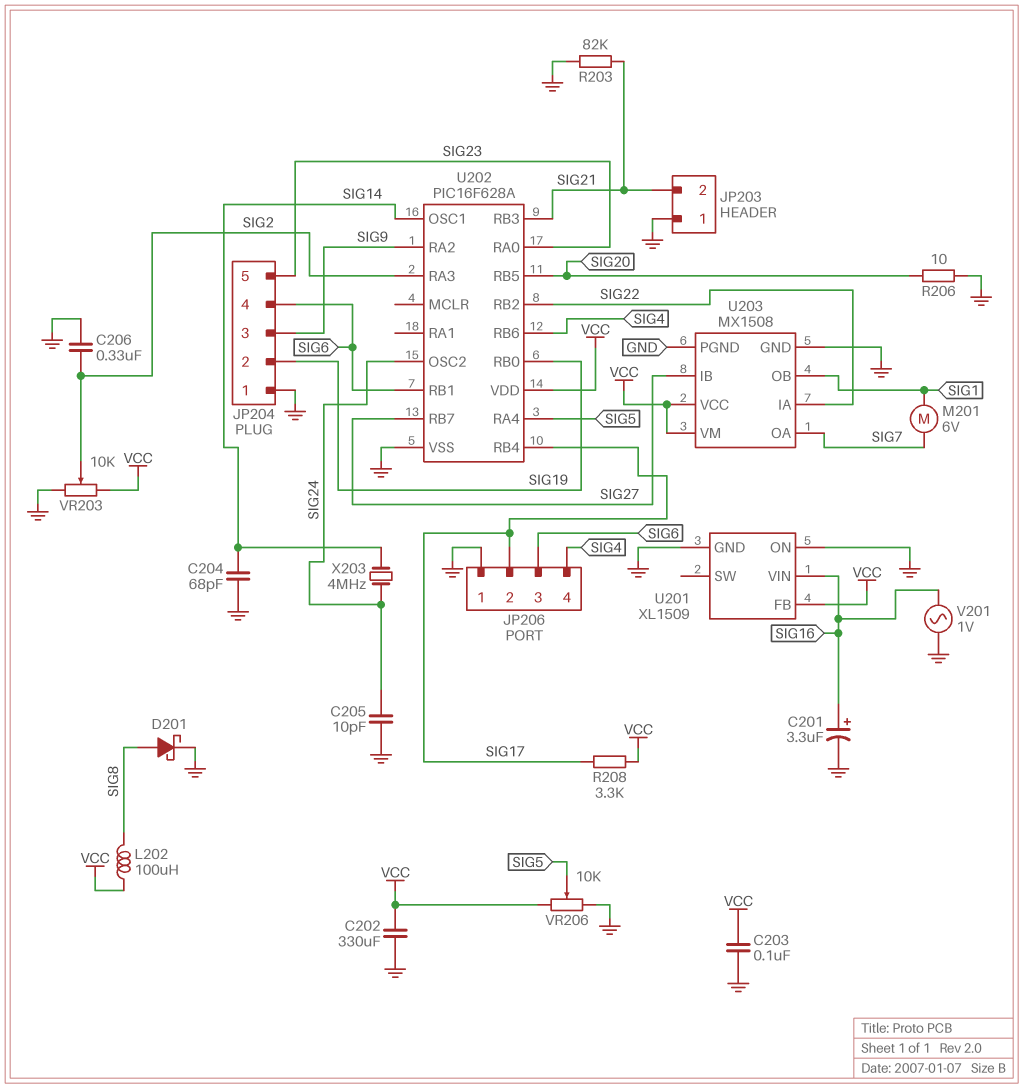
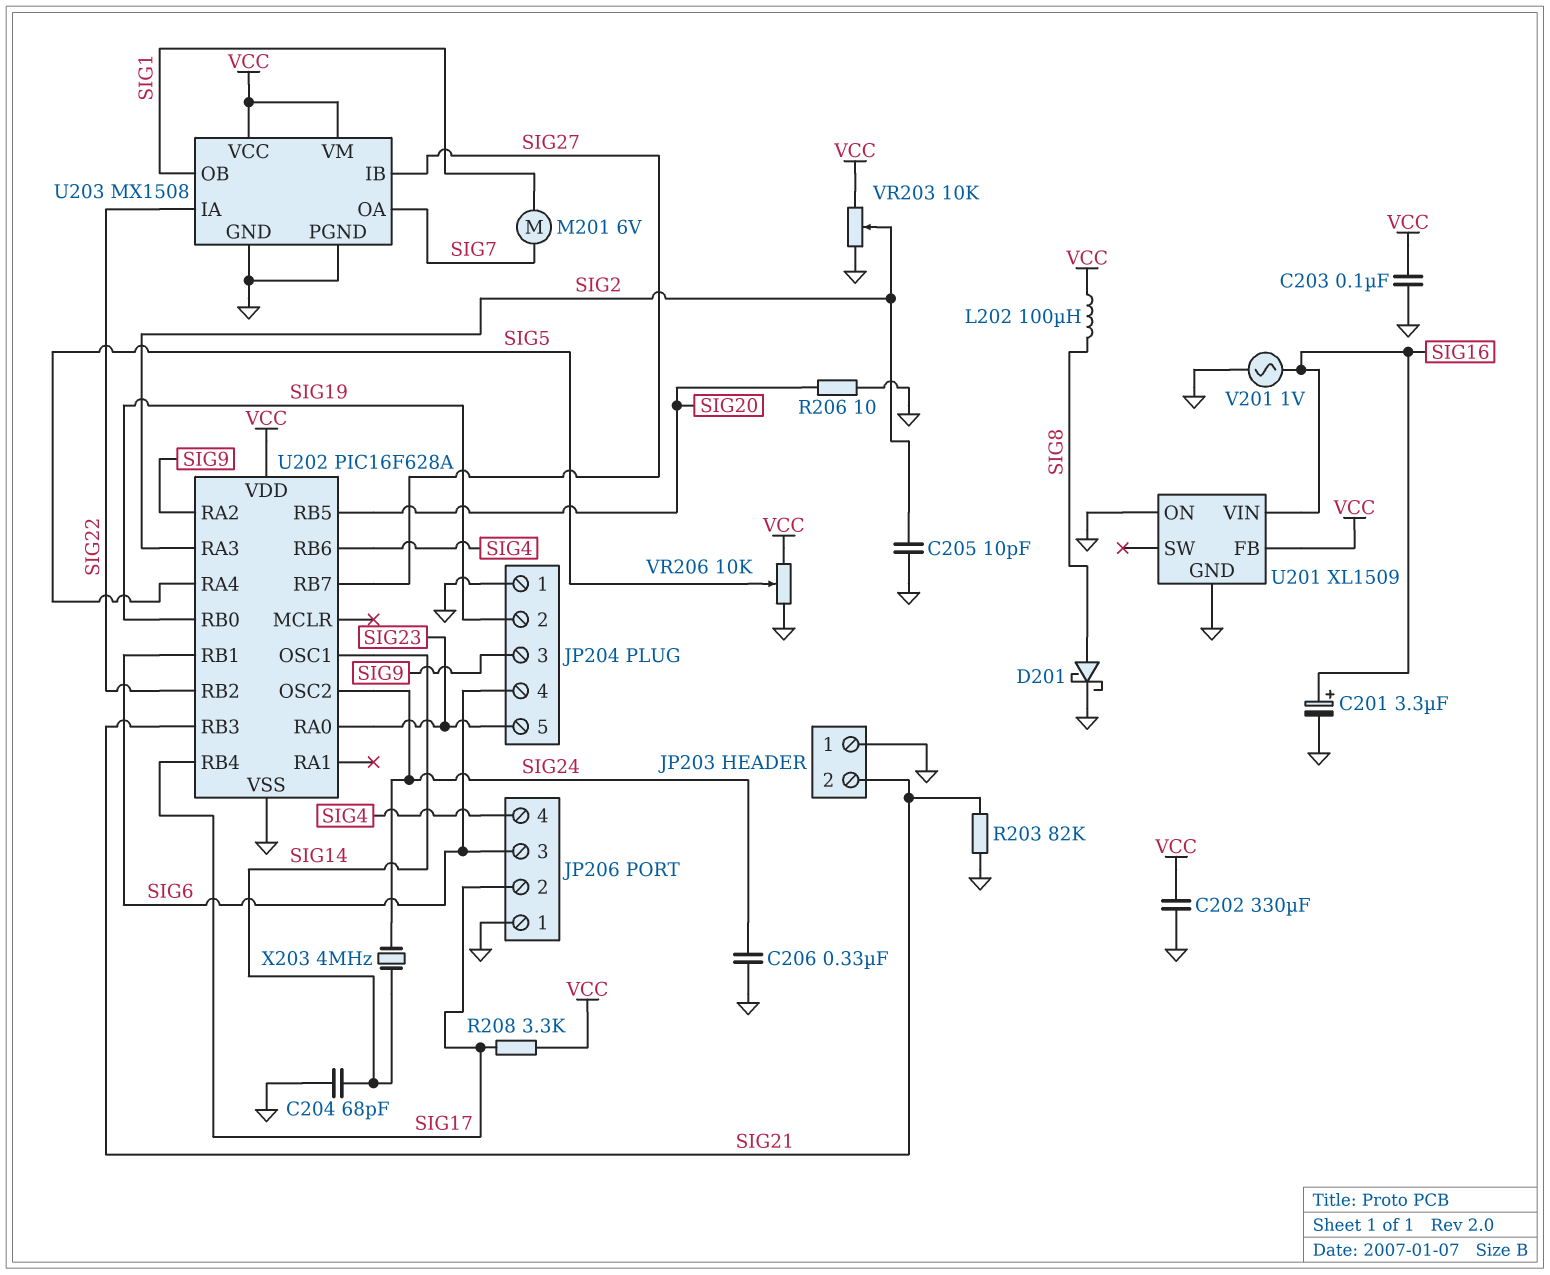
C205: 10pF (GND, SIG24) -> 10pF (GND, SIG2)
C206: 330nF (GND, SIG2) -> 330nF (GND, SIG24)

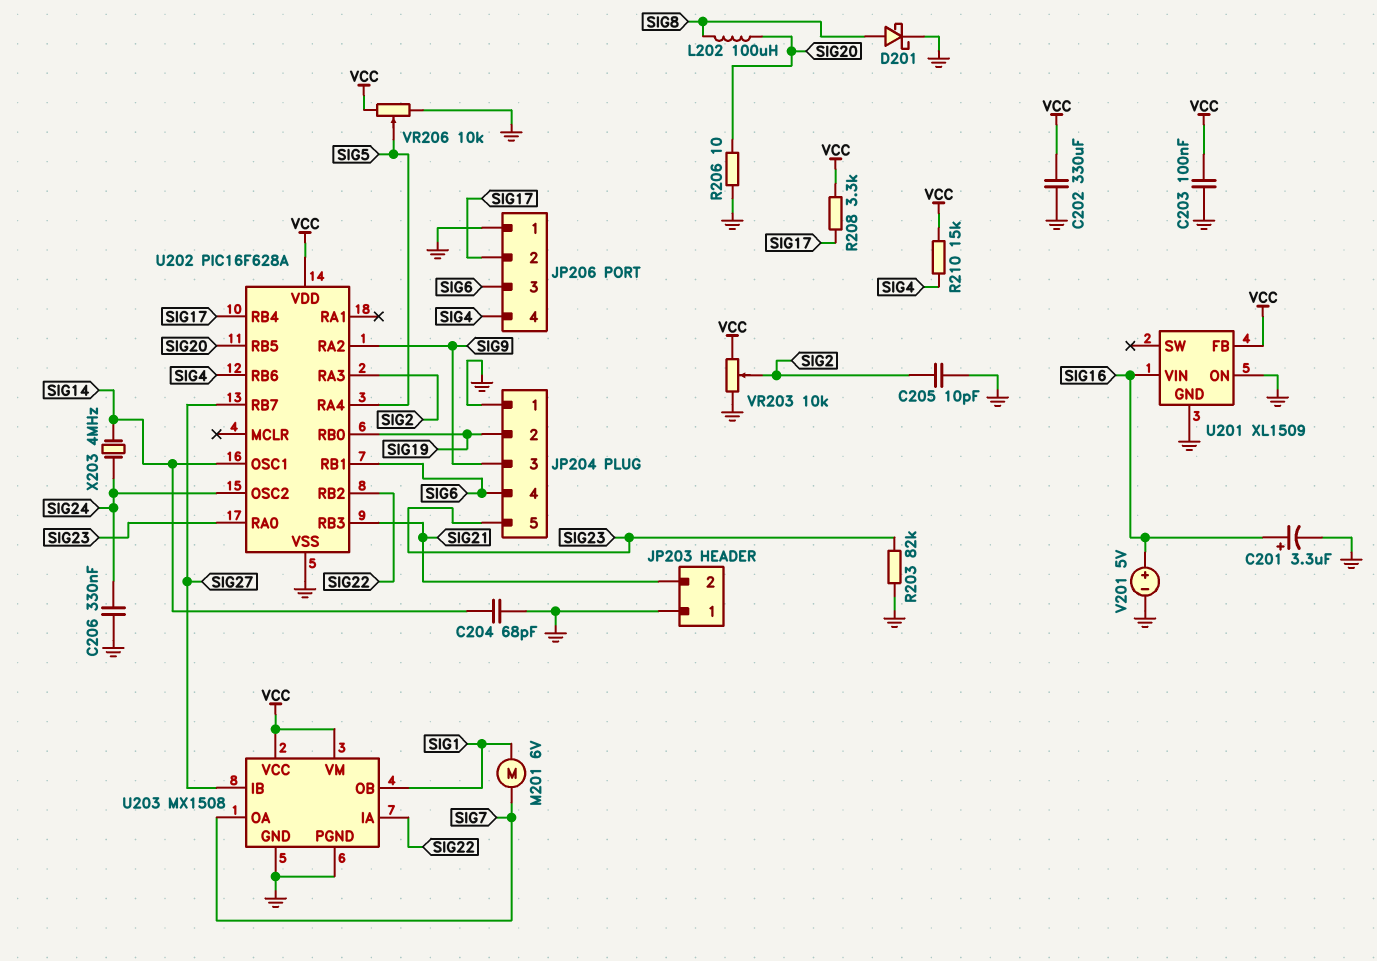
L202: 100uH (SIG8, VCC) -> 100uH (SIG8, SIG20)
R203: 82k (GND, SIG21) -> 82k (GND, SIG23)
R210: none -> 15k (SIG4, VCC)
V201: AC 1V (GND, SIG16) -> 5V (plus SIG16, minus GND)

